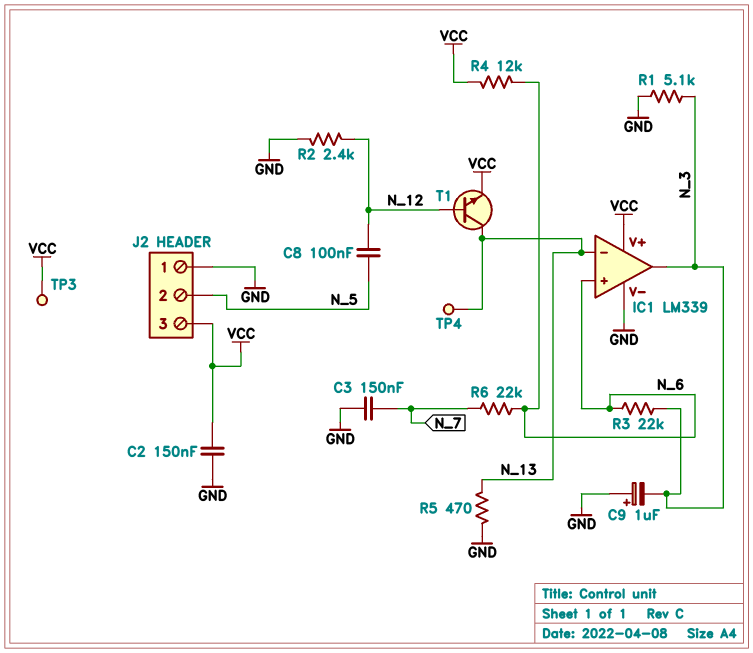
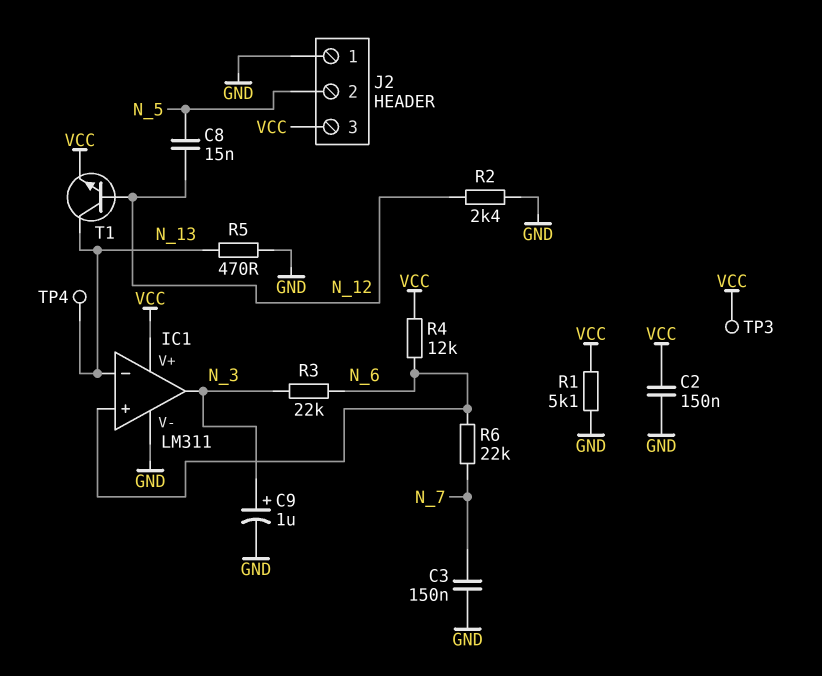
C8: 100nF (N_5, N_12) -> 15nF (N_5, N_12)
C9: 1uF (plus GND, minus N_3) -> 1uF (plus N_3, minus GND)
IC1: LM339 -> LM311
R1: 5.1k (GND, N_3) -> 5.1k (GND, VCC)

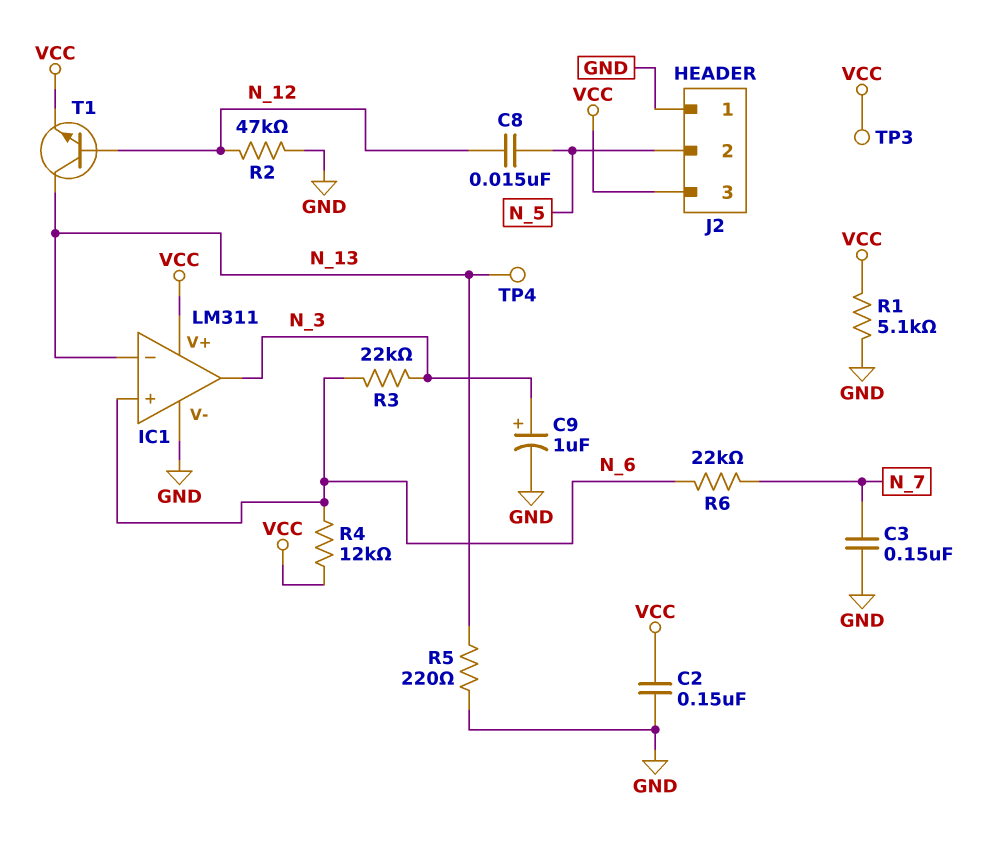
R2: 2.4k (GND, N_12) -> 47k (GND, N_12)
R5: 470 (GND, N_13) -> 220 (GND, N_13)

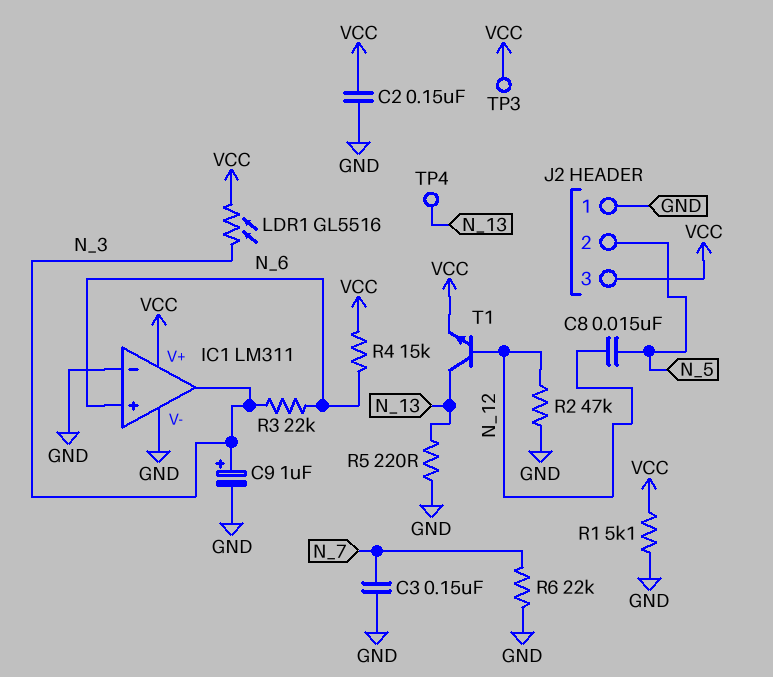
IC1 pin in-: N_13 -> GND
LDR1: none -> GL5516 (N_3, VCC)
R4: 12k (N_6, VCC) -> 15k (N_6, VCC)
R6: 22k (N_6, N_7) -> 22k (GND, N_7)

